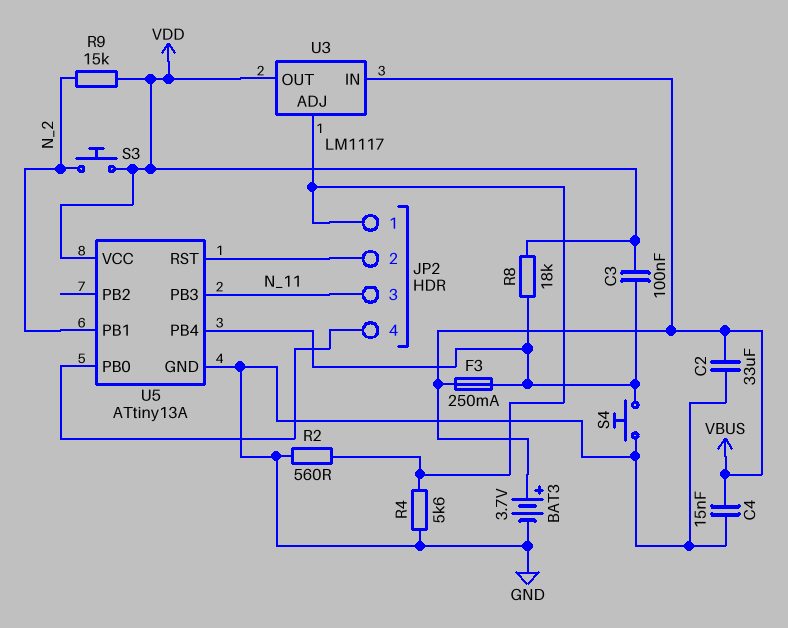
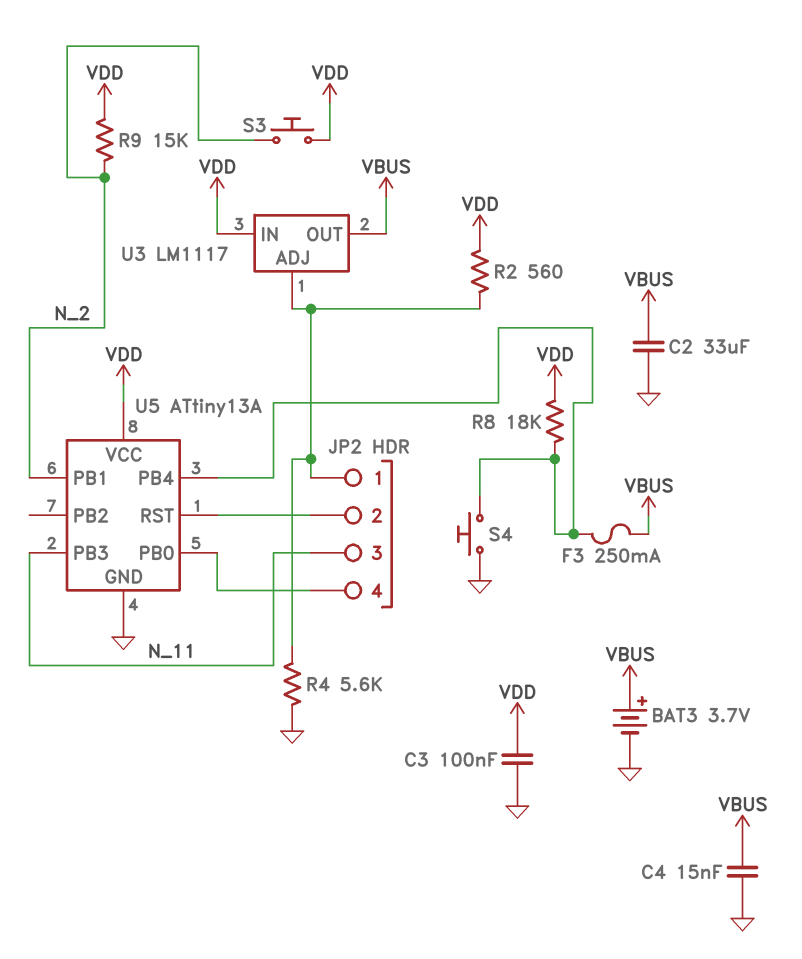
C3: 100nF (U5/PB4, VDD) -> 100nF (GND, VDD)
R2: 560 (GND, JP2/1) -> 560 (JP2/1, VDD)
U3 pin IN: VBUS -> VDD
U3 pin OUT: VDD -> VBUS

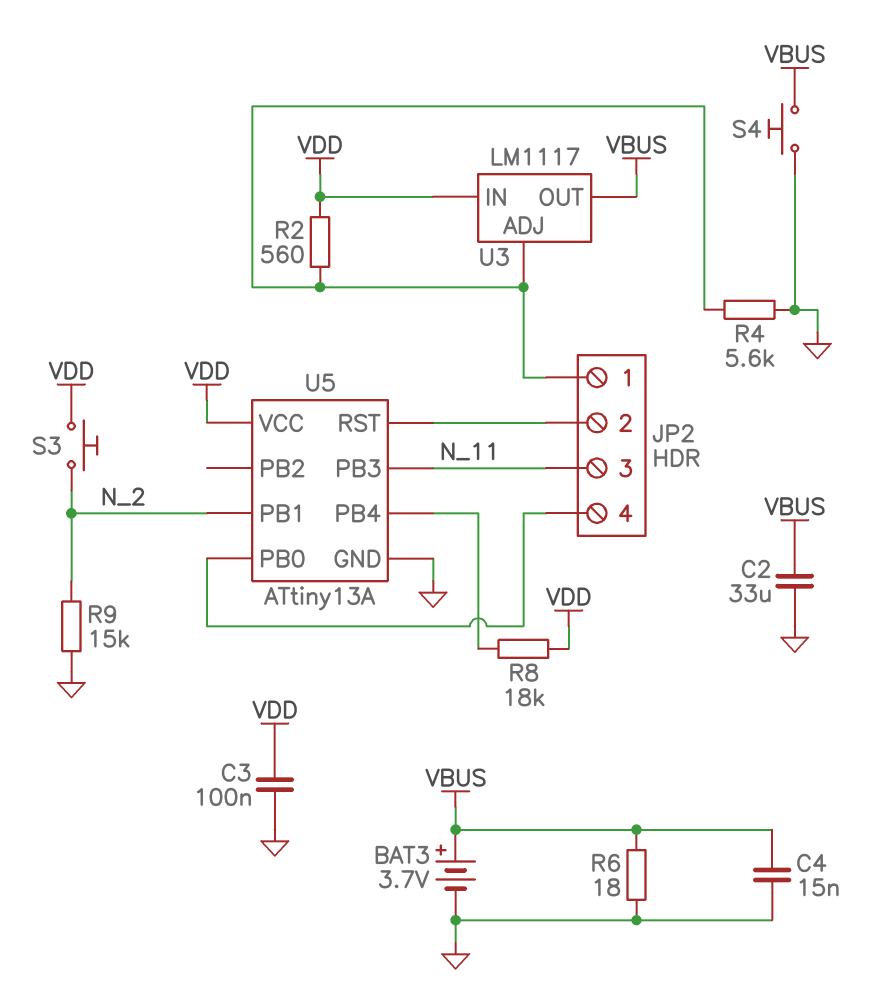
F3: 250mA (U5/PB4, VBUS) -> none
R6: none -> 18 (GND, VBUS)
R9: 15k (N_2, VDD) -> 15k (GND, N_2)
S4: button (GND, U5/PB4) -> button (GND, VBUS)

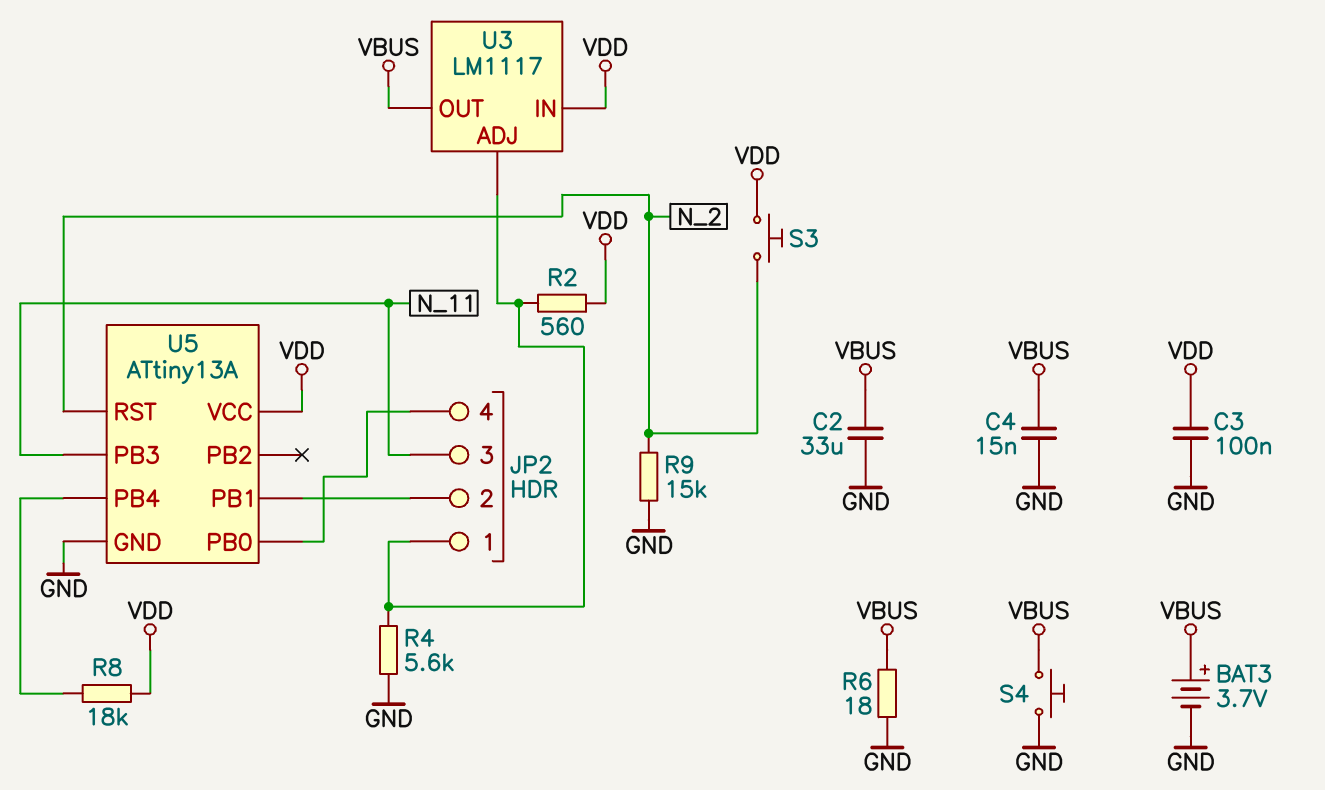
U5 pin PB1: N_2 -> JP2/2
U5 pin RST: JP2/2 -> N_2

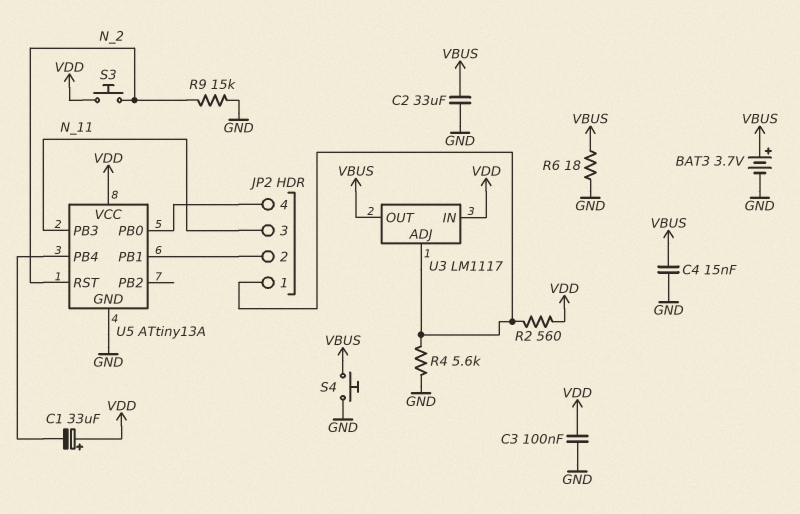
C1: none -> 33uF (plus VDD, minus U5/PB4)
R8: 18k (U5/PB4, VDD) -> none

